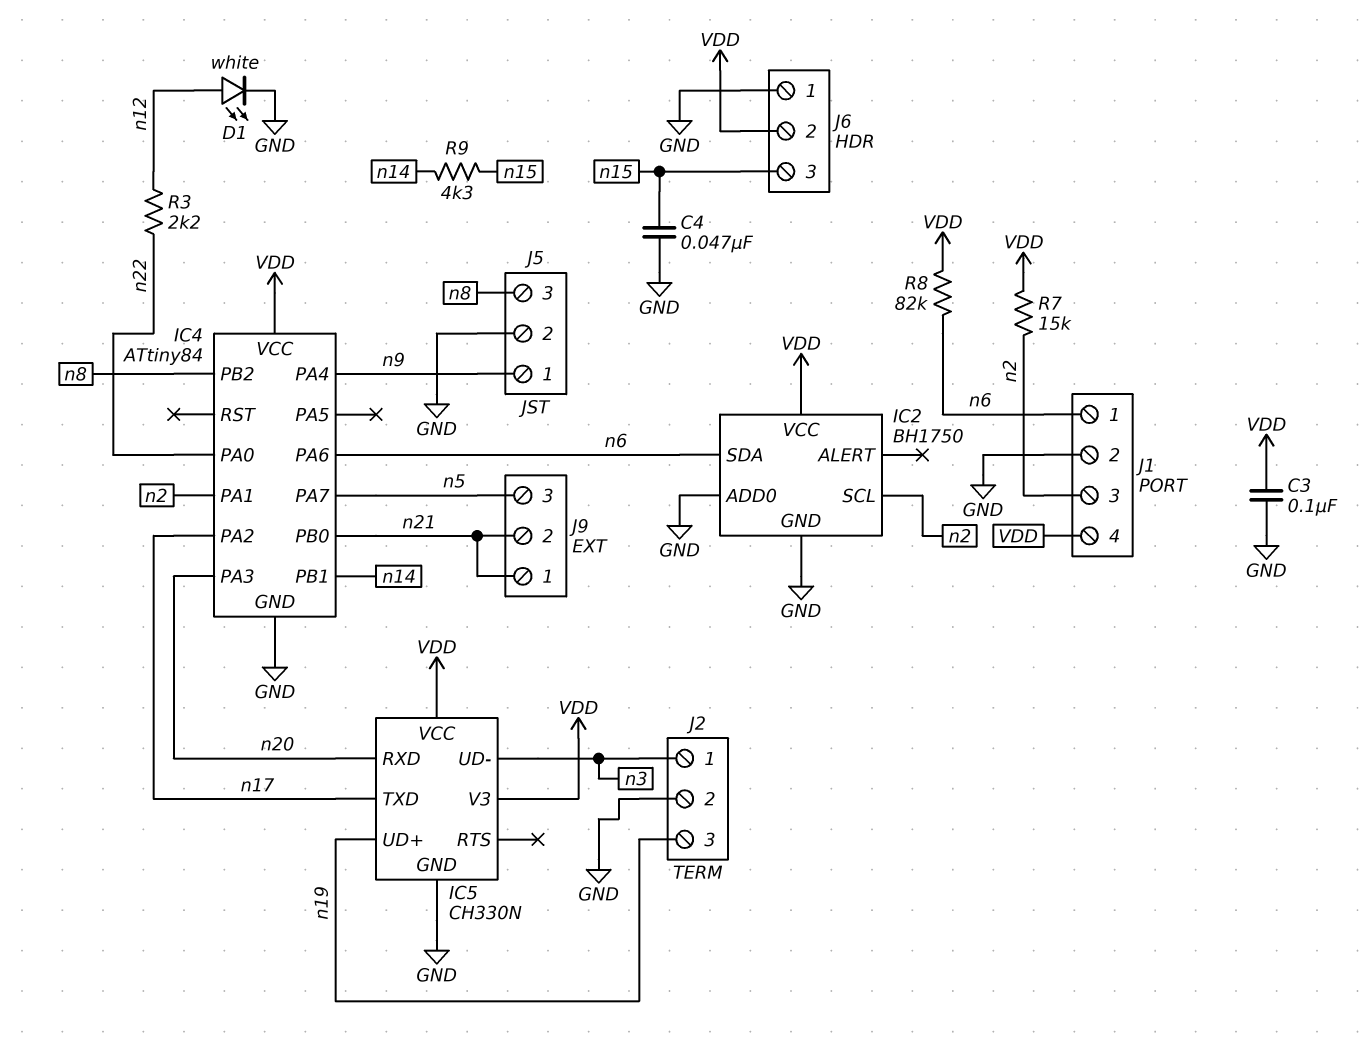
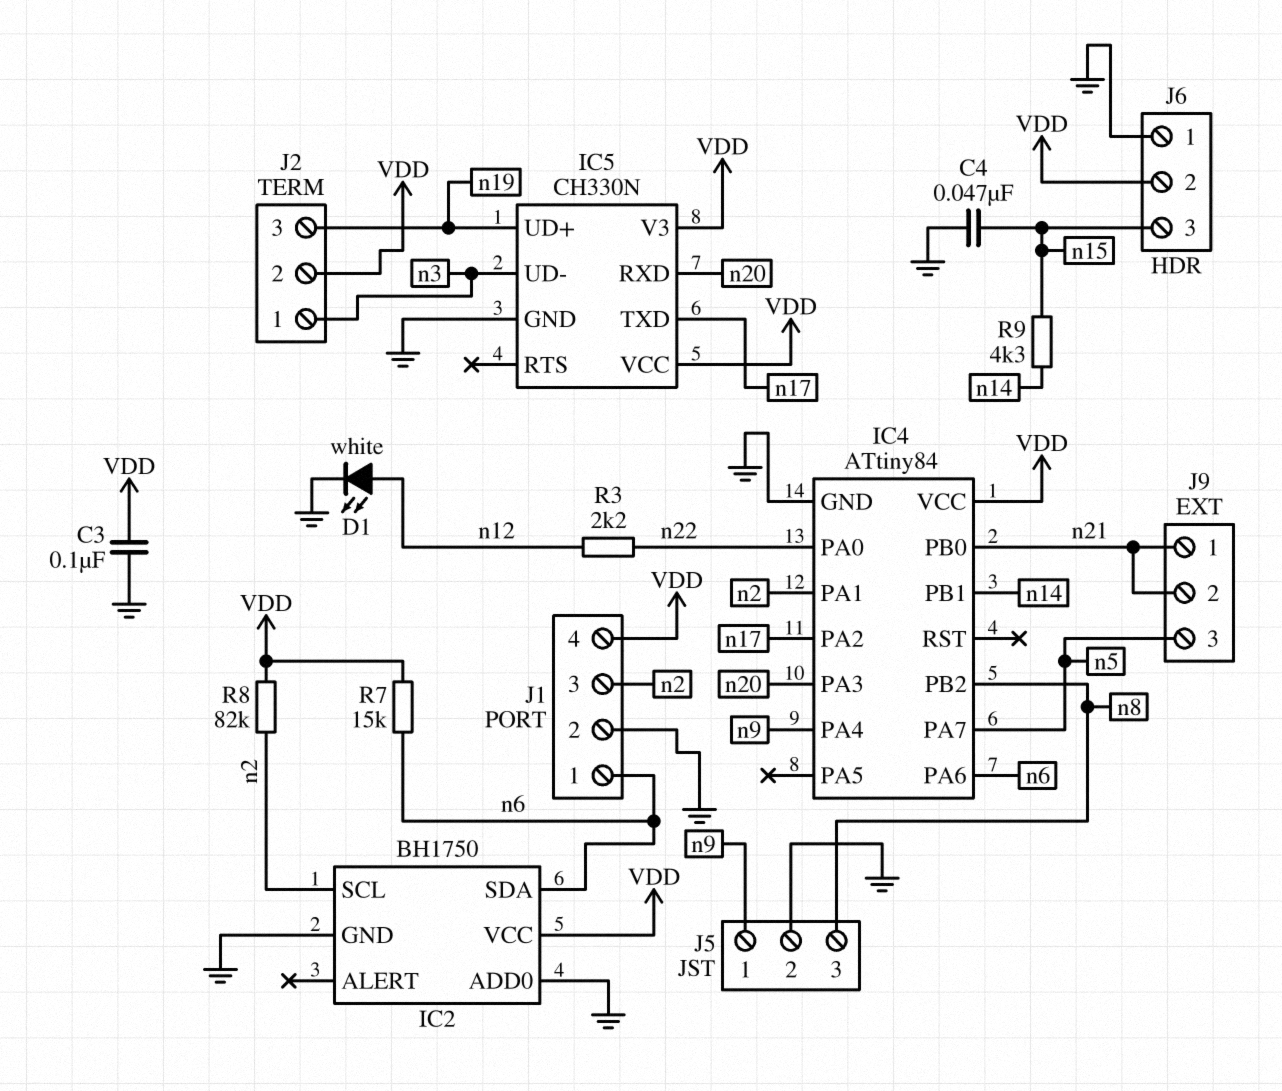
J2 pin 2: GND -> VDD
R7: 15k (VDD, n2) -> 15k (VDD, n6)
R8: 82k (VDD, n6) -> 82k (VDD, n2)

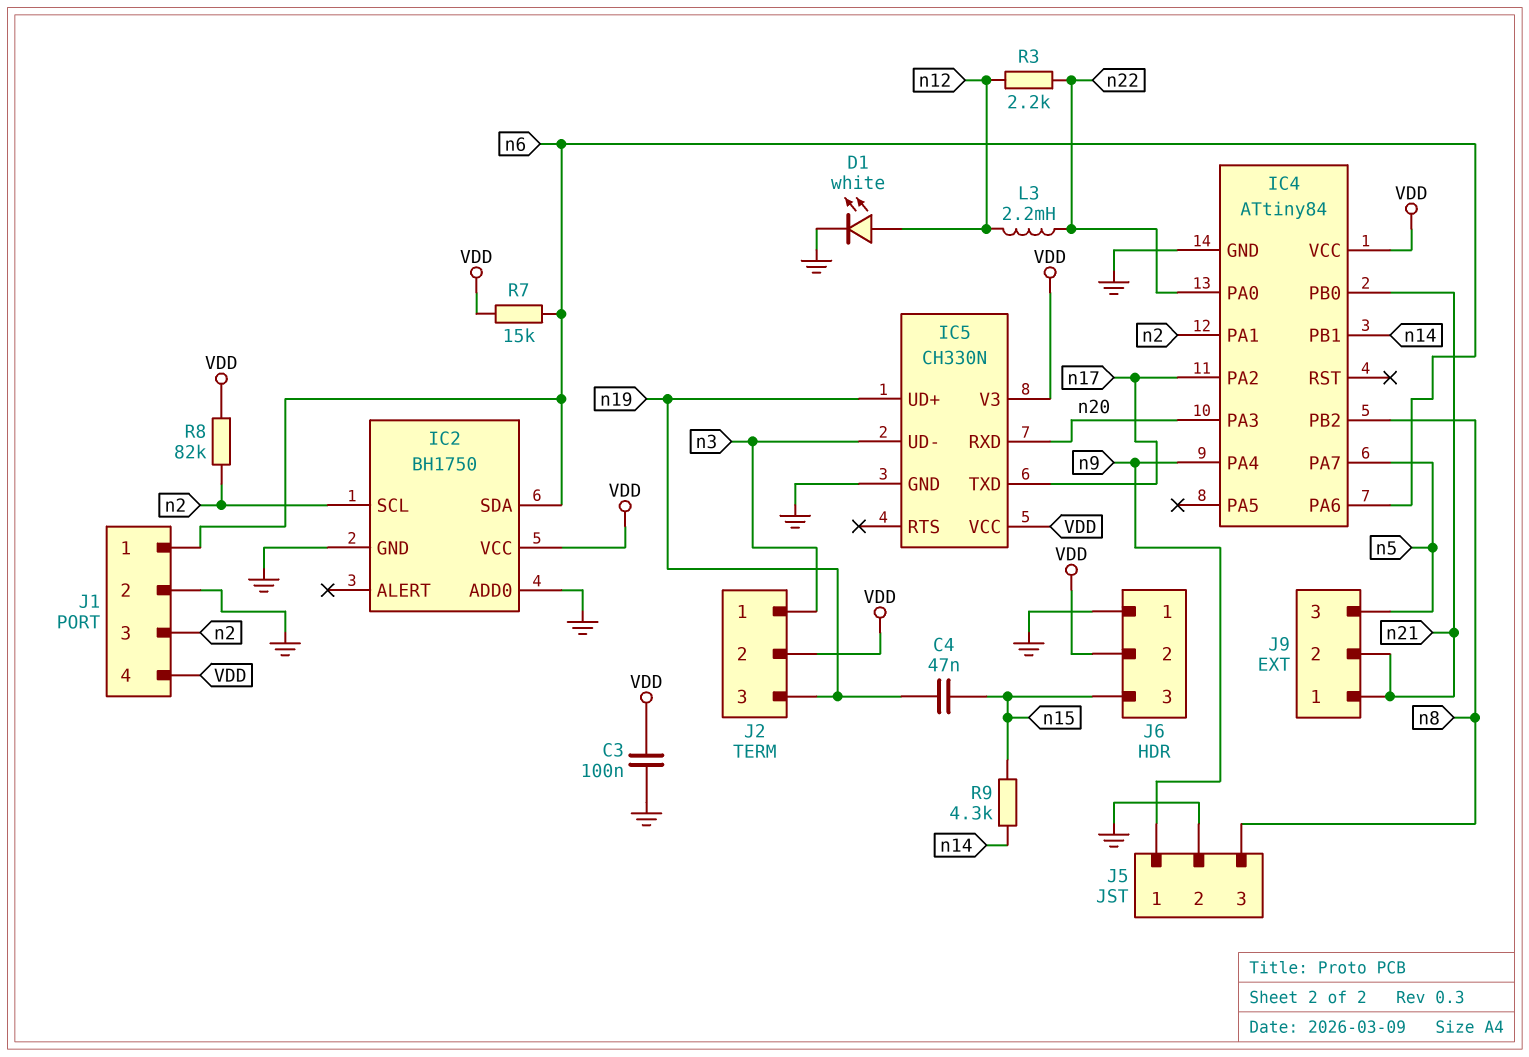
C4: 47nF (GND, n15) -> 47nF (n15, n19)
L3: none -> 2.2mH (n12, n22)

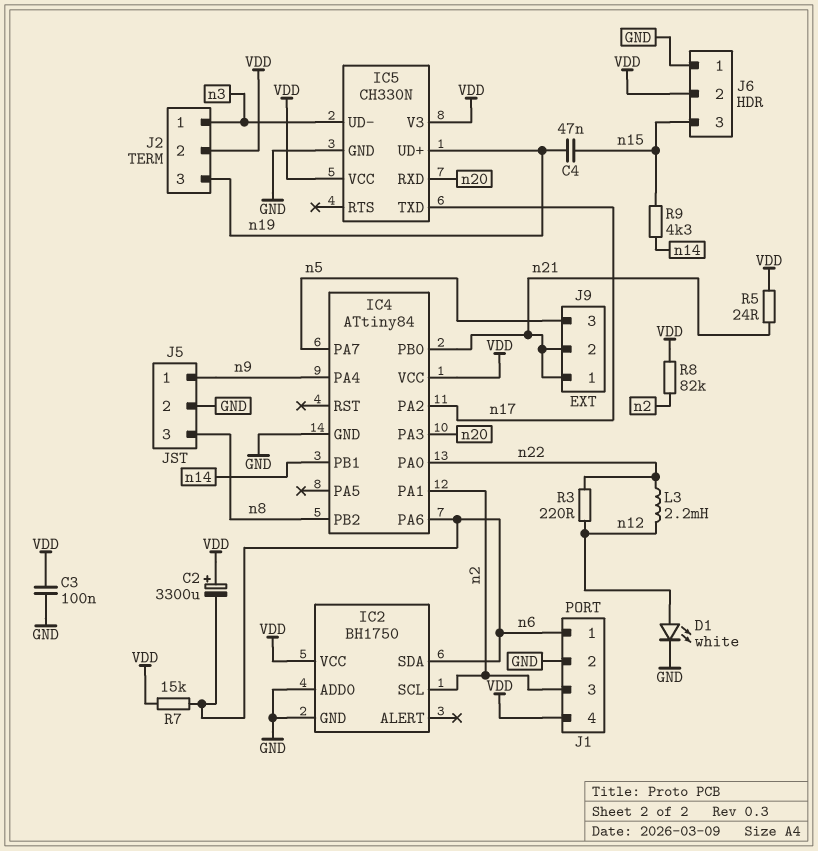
C2: none -> 3300uF (plus VDD, minus n6)
R3: 2.2k (n12, n22) -> 220 (n12, n22)
R5: none -> 24 (VDD, n21)

